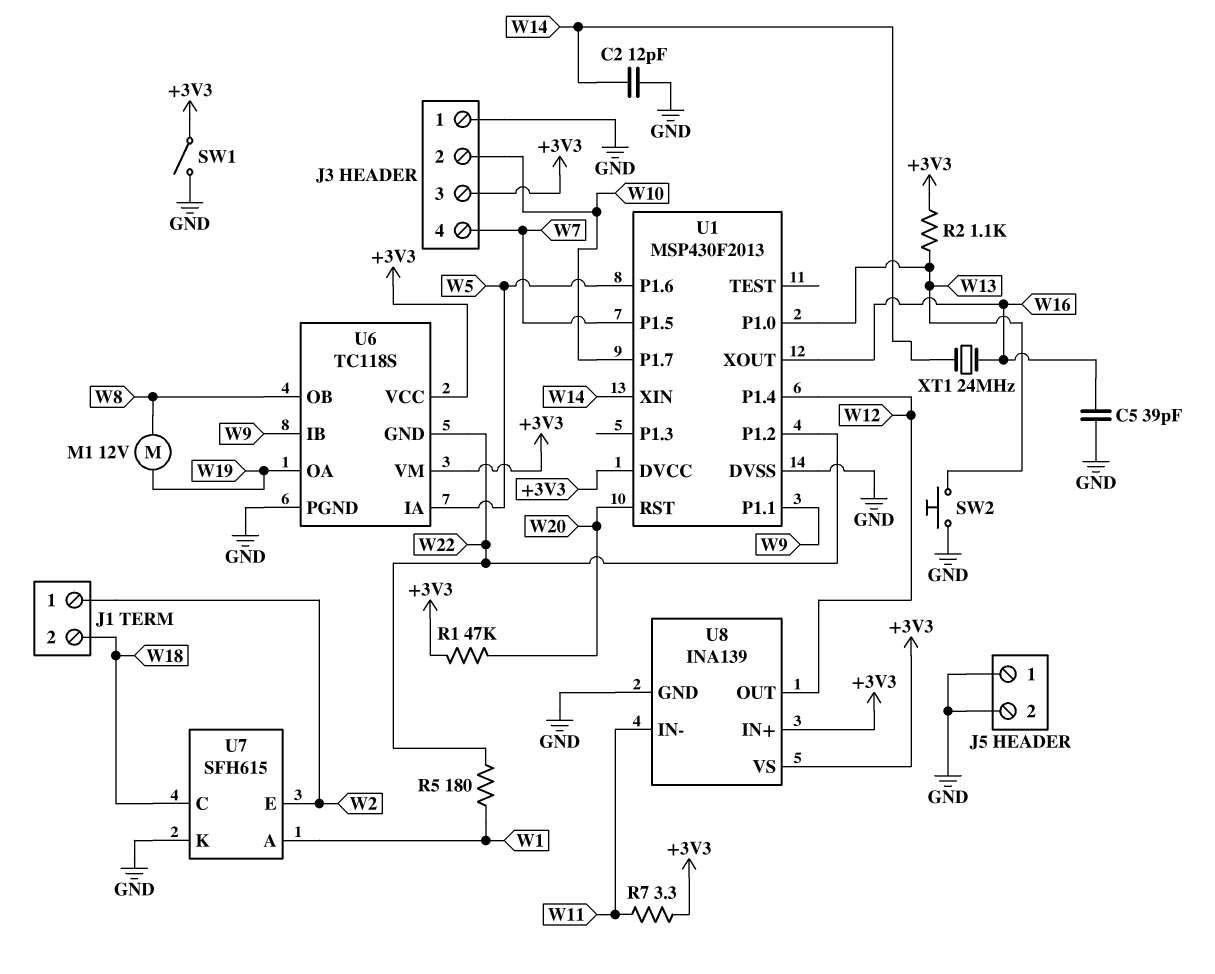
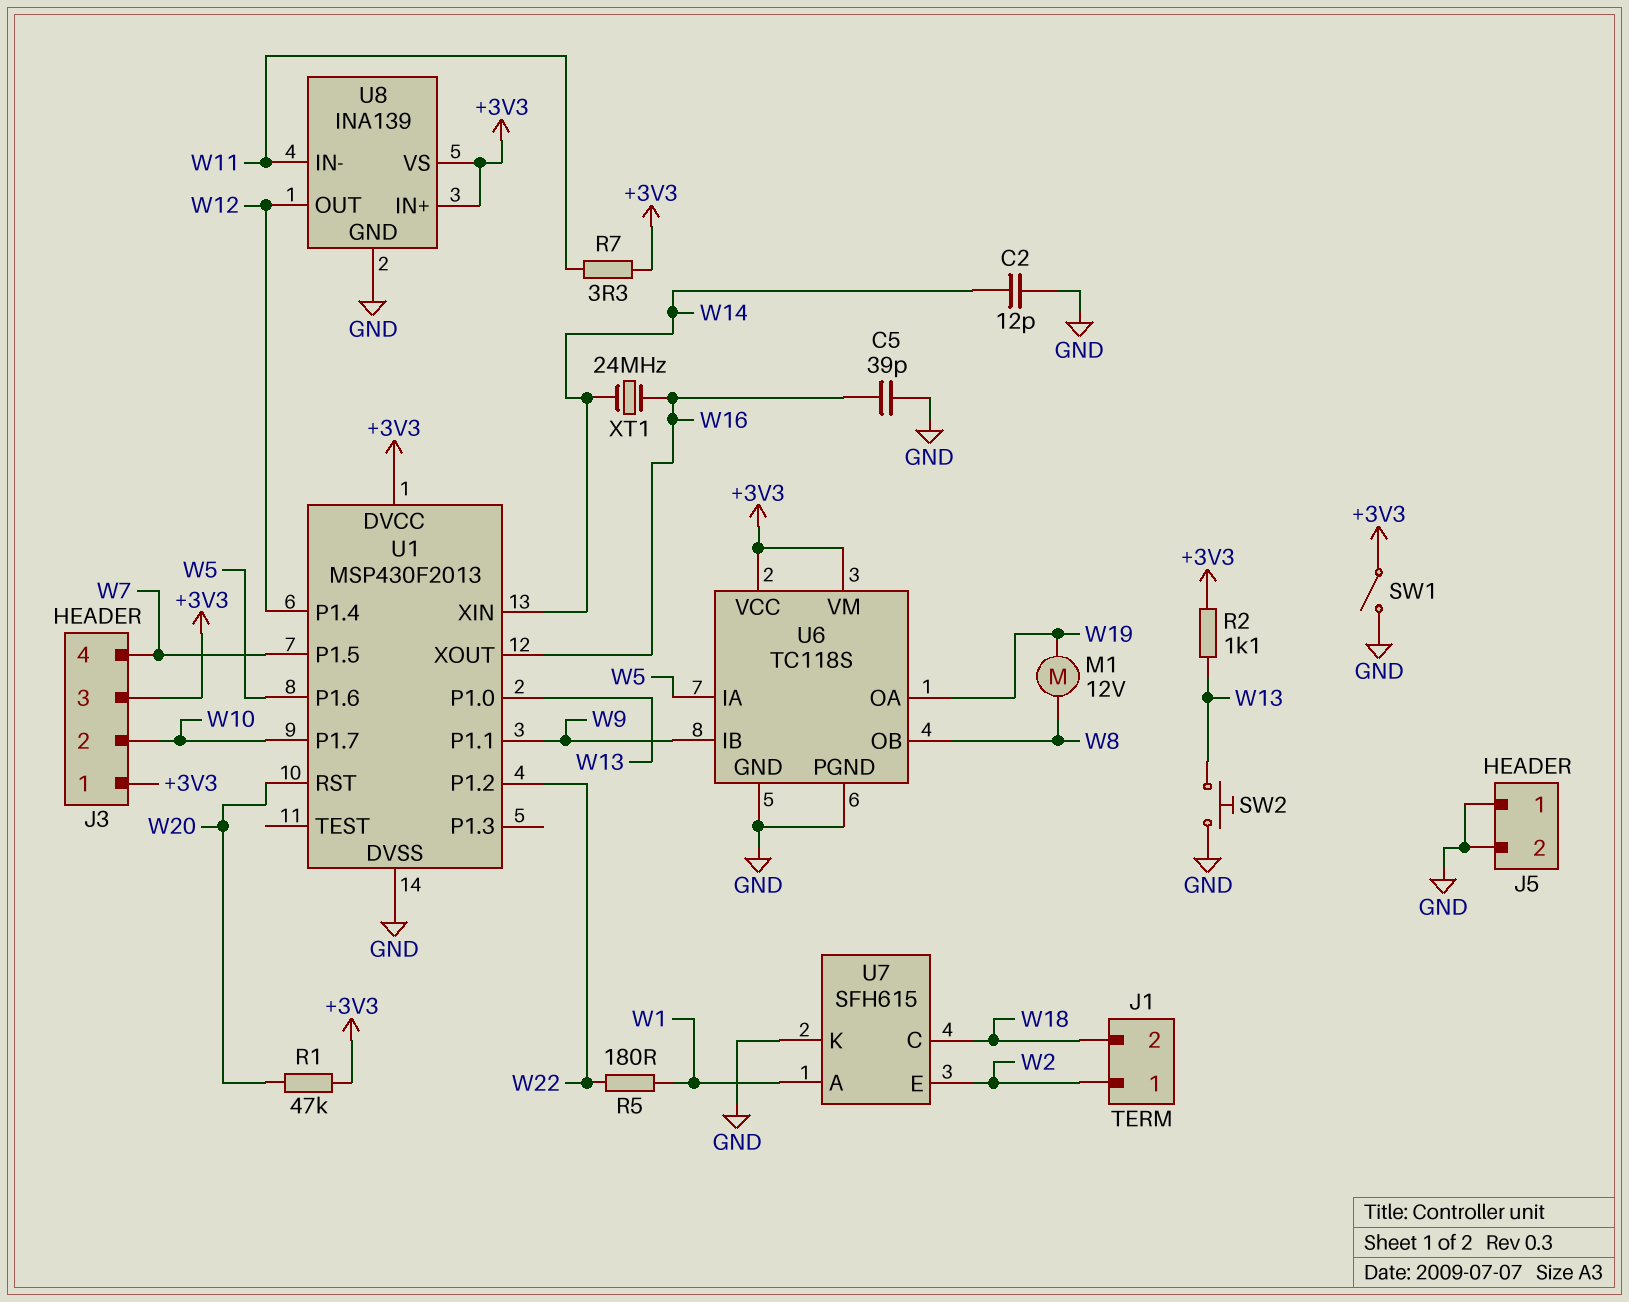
J3 pin 1: GND -> +3V3
U6 pin GND: W22 -> GND

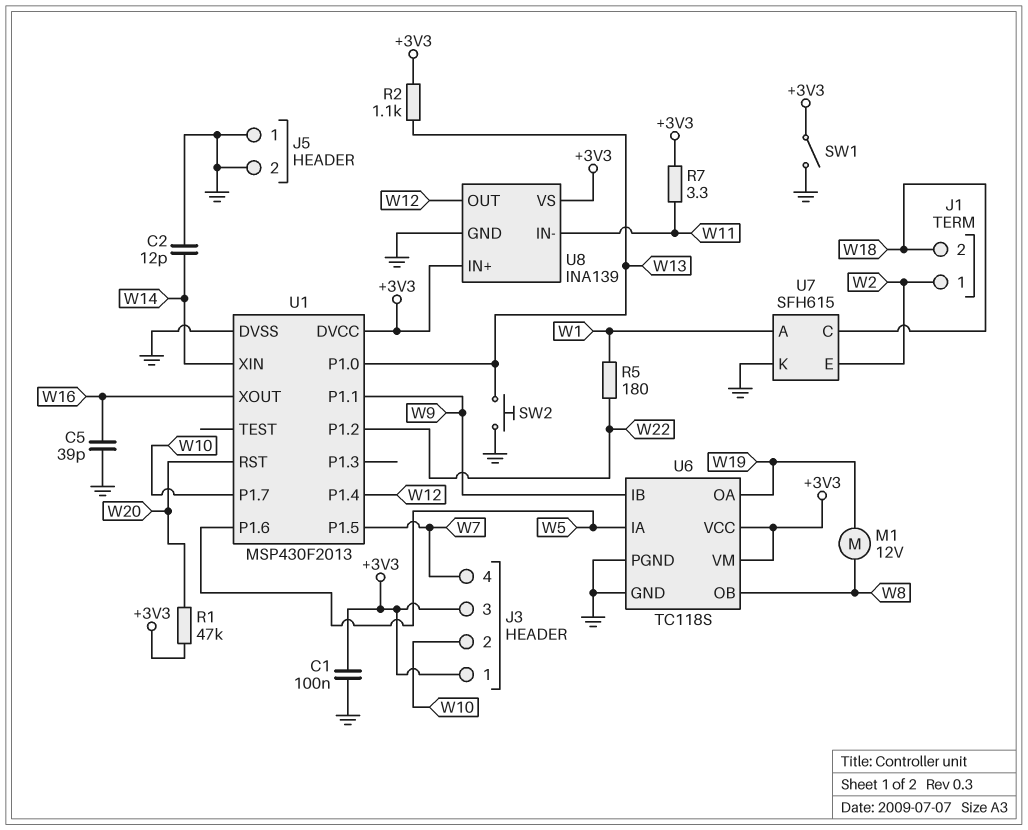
C1: none -> 100nF (+3V3, GND)
XT1: 24MHz (W14, W16) -> none

